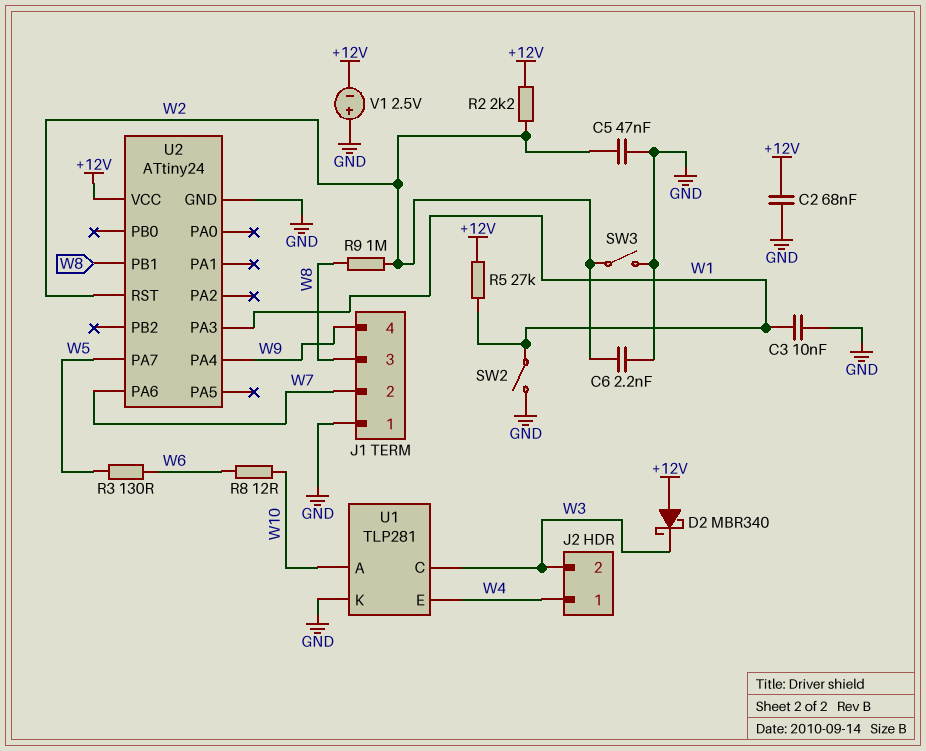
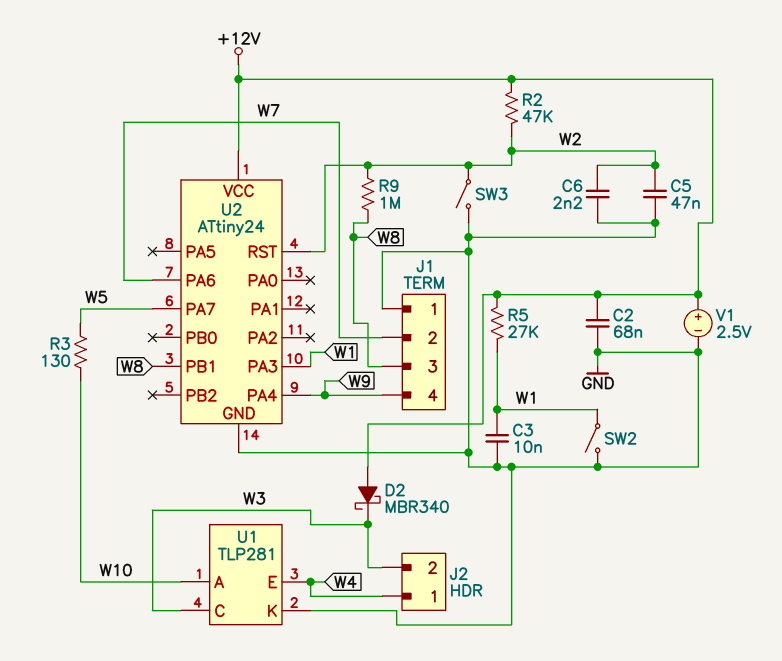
R2: 2.2k (+12V, W2) -> 47k (+12V, W2)
R3: 130 (W5, W6) -> 130 (W5, W10)
R8: 12 (W6, W10) -> none
V1: 2.5V (plus GND, minus +12V) -> 2.5V (plus +12V, minus GND)

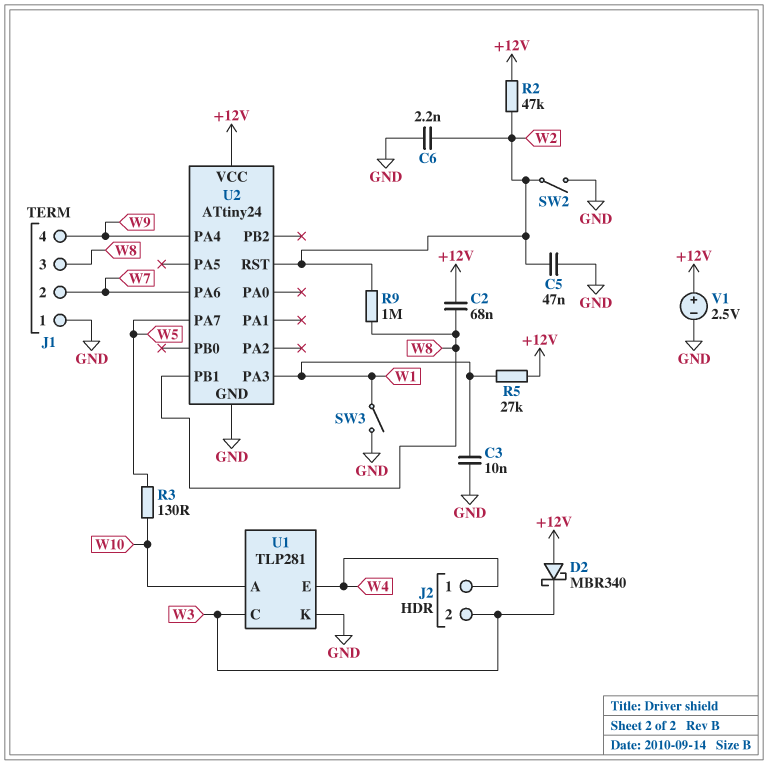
C2: 68nF (+12V, GND) -> 68nF (+12V, W8)
SW2: switch (GND, W1) -> switch (GND, W2)
SW3: switch (GND, W2) -> switch (GND, W1)

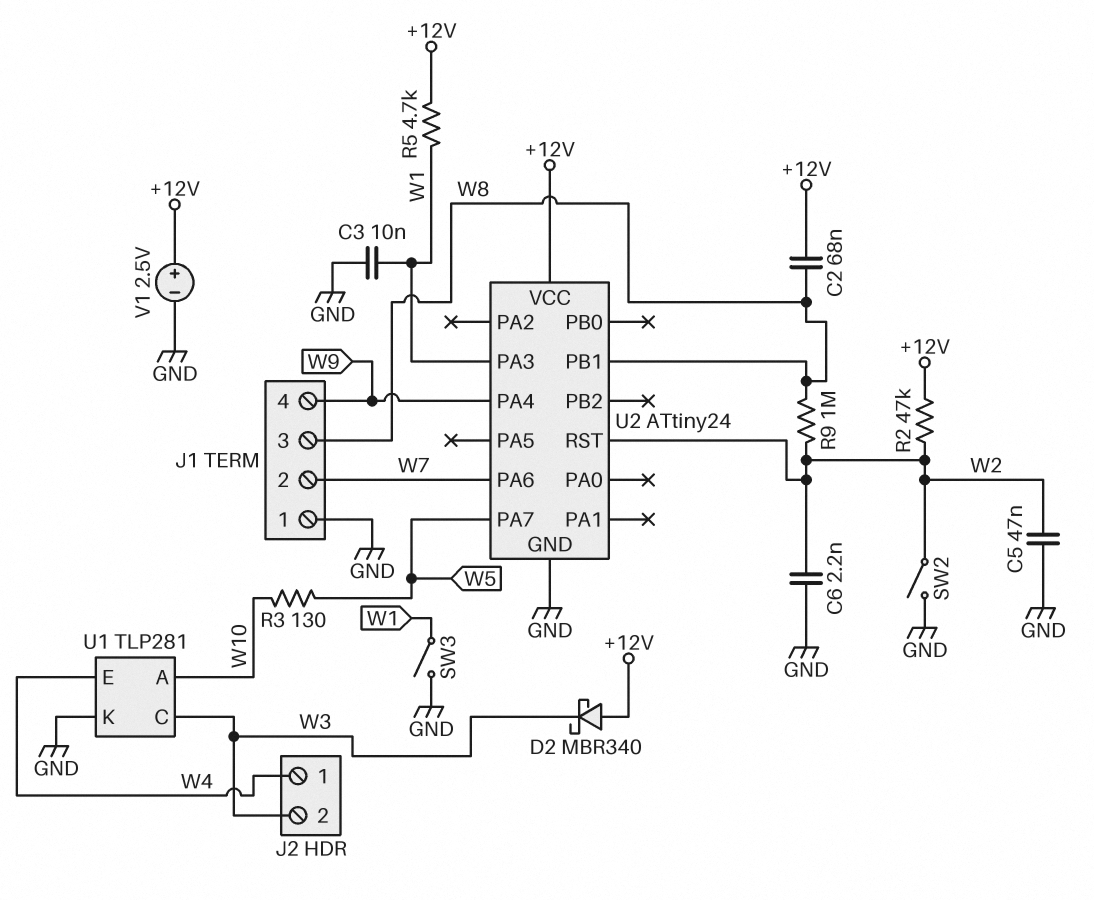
R5: 27k (+12V, W1) -> 4.7k (+12V, W1)

